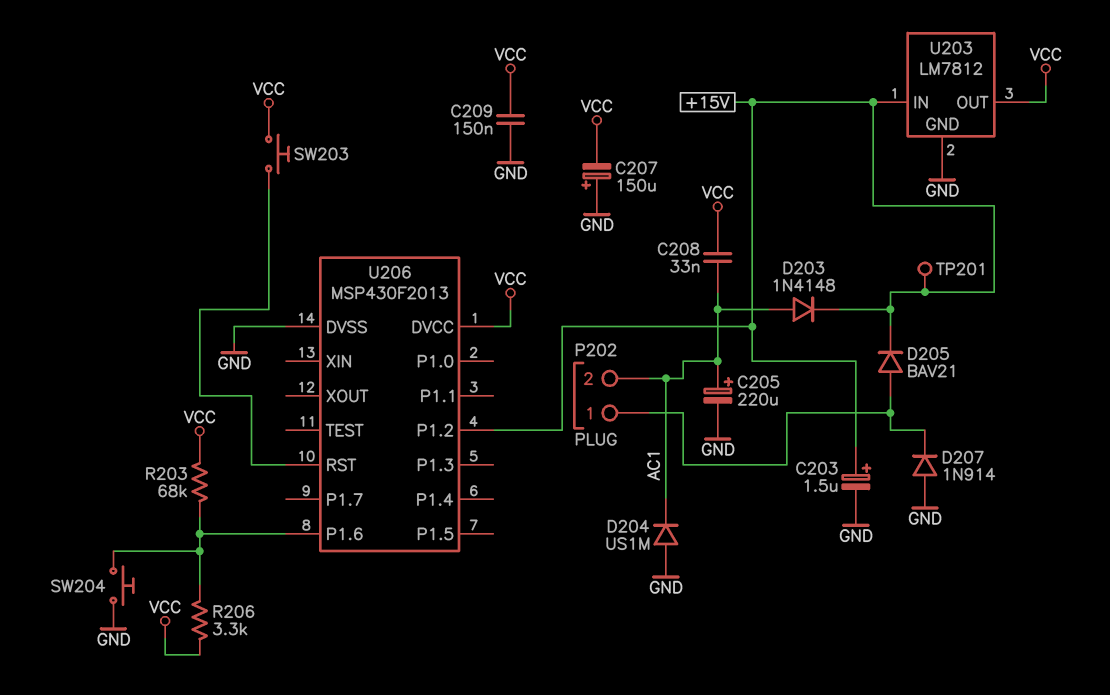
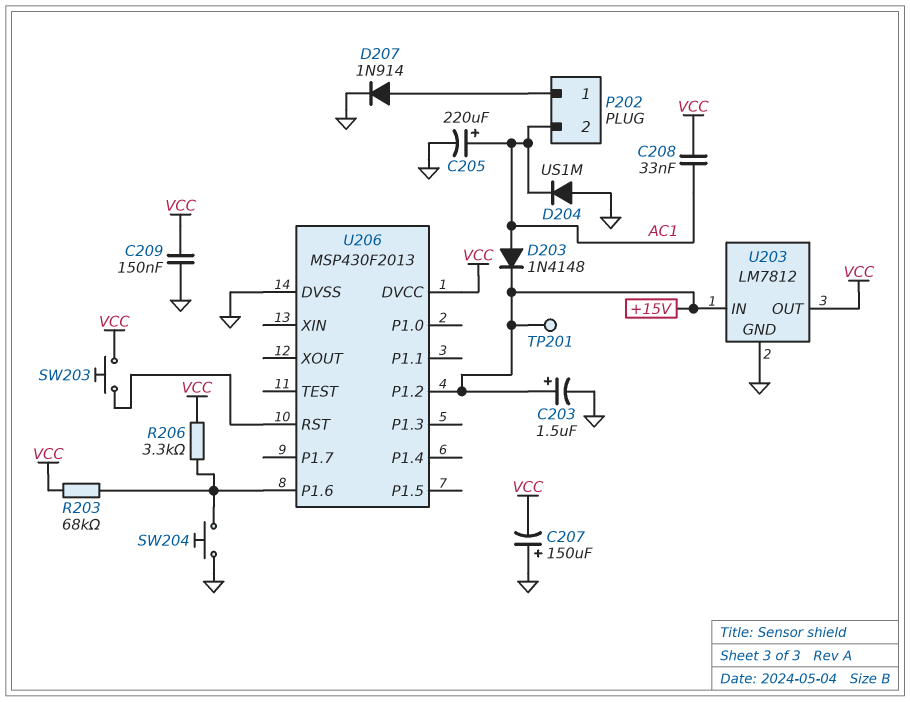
D205: diode BAV21 (A P202/1, K +15V) -> none
D207: diode 1N914 (A GND, K P202/1) -> diode 1N914 (A P202/1, K GND)

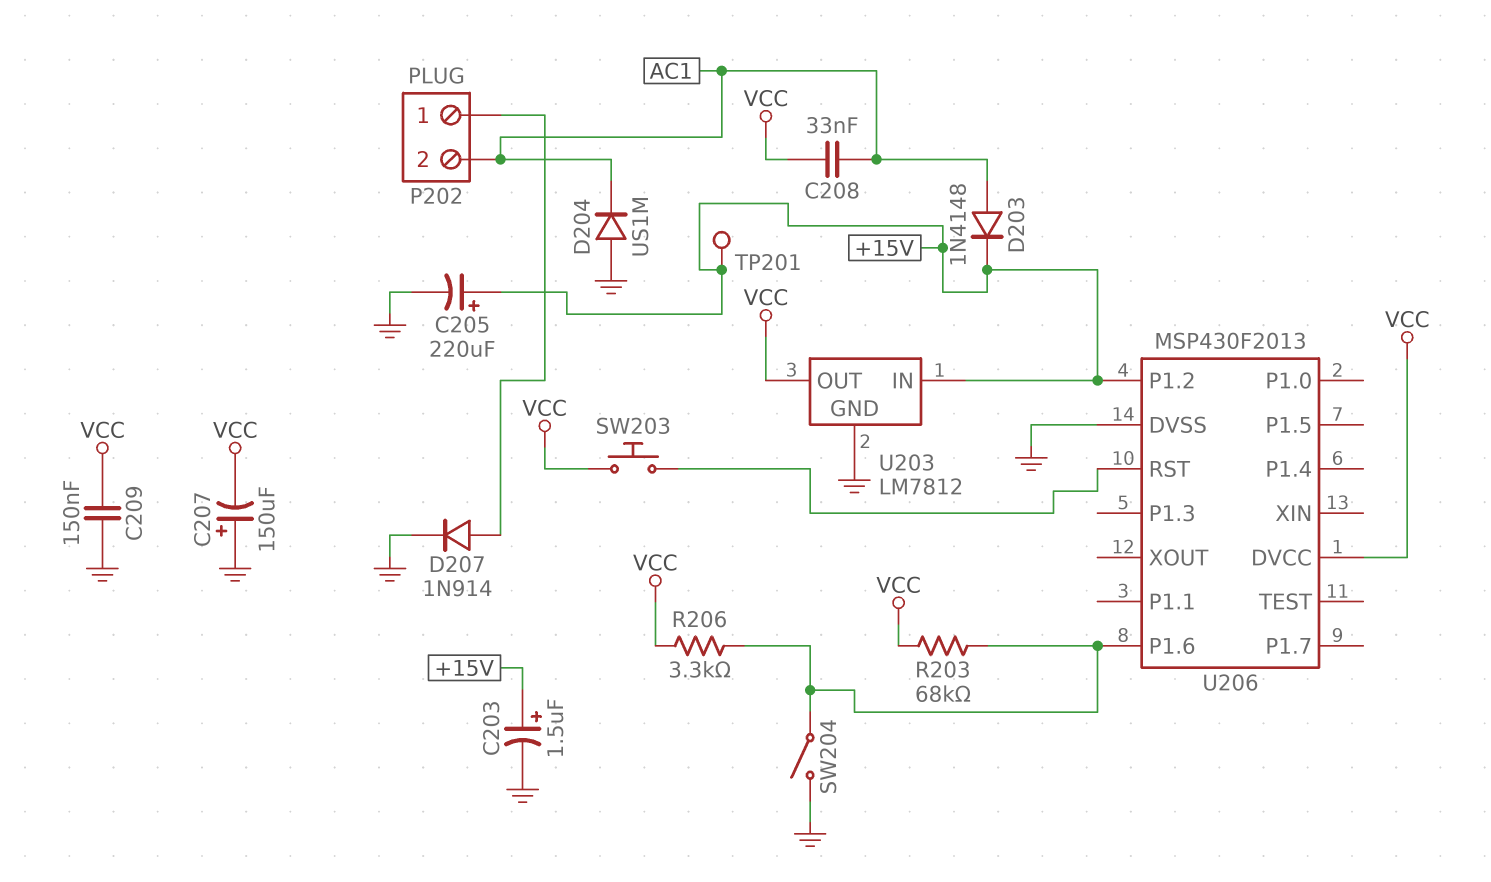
C205: 220uF (plus AC1, minus GND) -> 220uF (plus +15V, minus GND)
SW204: button (GND, U206/P1.6) -> switch (GND, U206/P1.6)

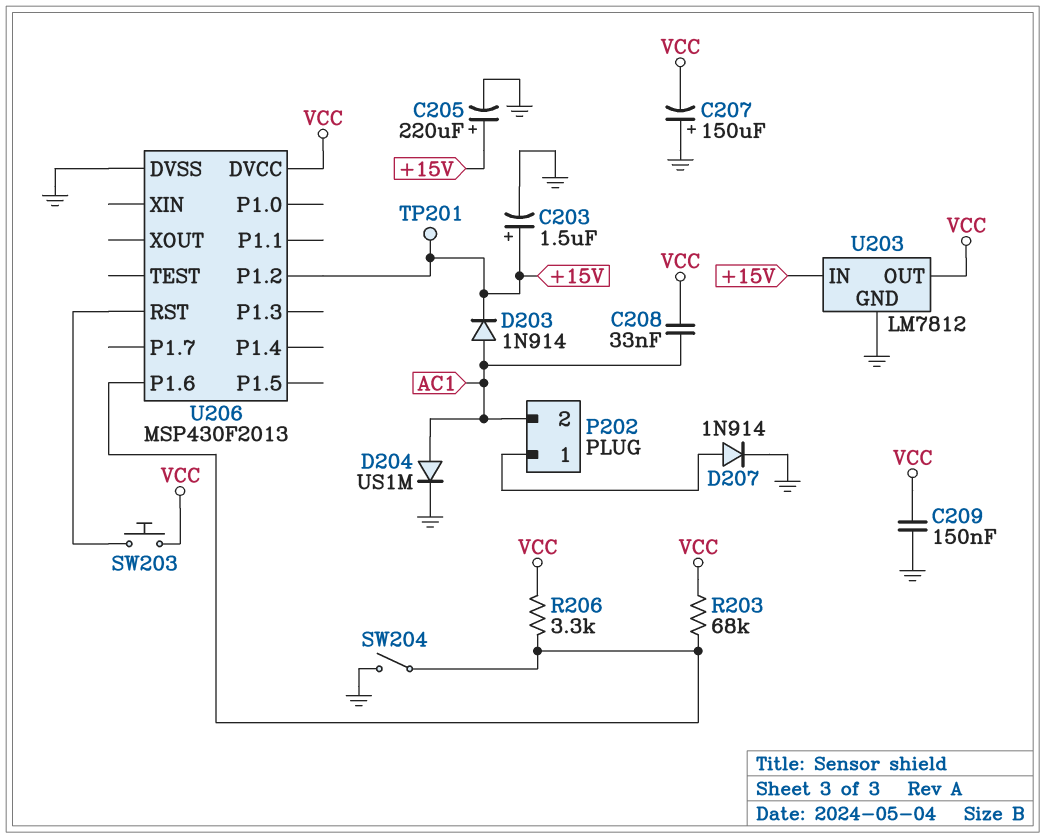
D203: diode 1N4148 (A AC1, K +15V) -> diode 1N914 (A AC1, K +15V)
D204: diode US1M (A GND, K AC1) -> diode US1M (A AC1, K GND)

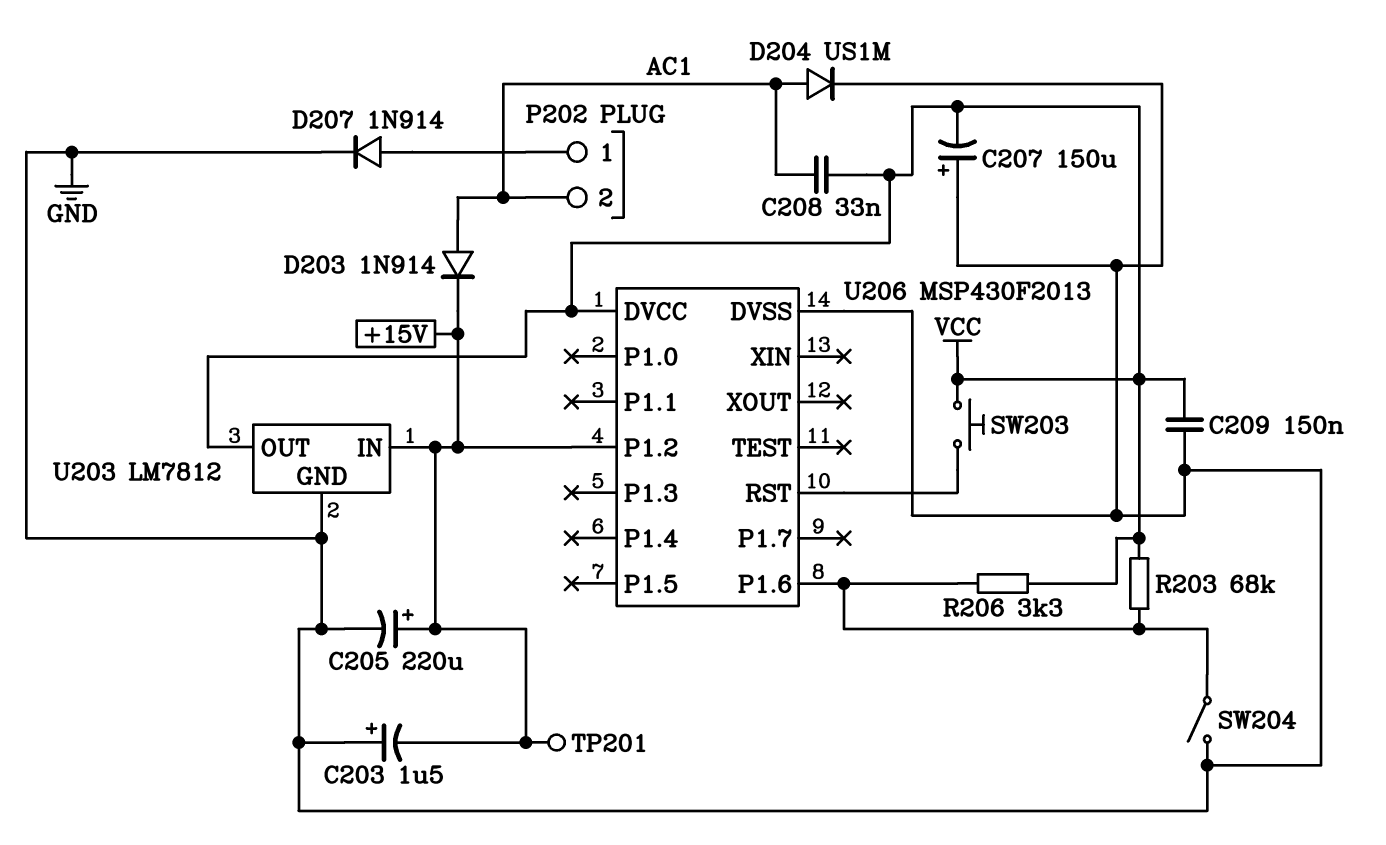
C203: 1.5uF (plus +15V, minus GND) -> 1.5uF (plus GND, minus +15V)

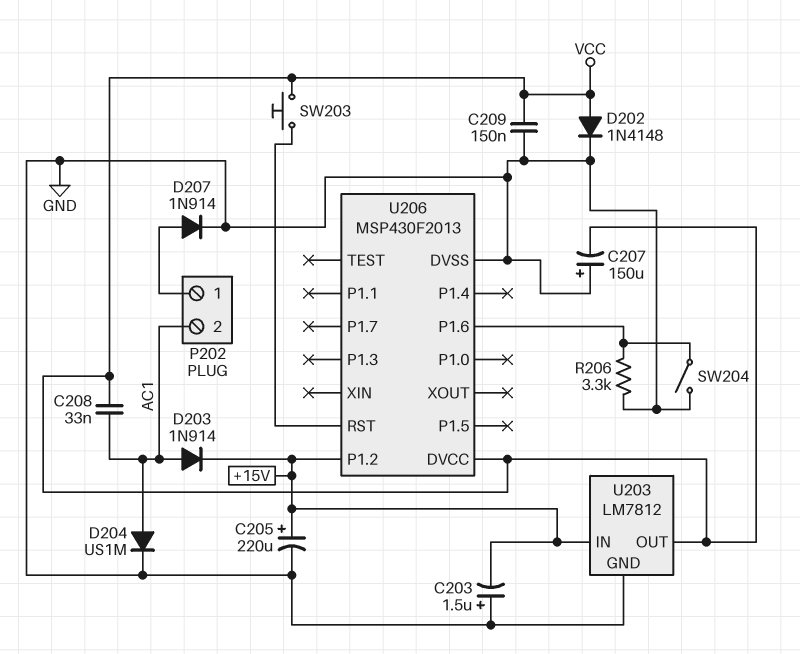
D202: none -> diode 1N4148 (A VCC, K GND)
R203: 68k (U206/P1.6, VCC) -> none
R206: 3.3k (U206/P1.6, VCC) -> 3.3k (GND, U206/P1.6)
TP201: test point (+15V) -> none

